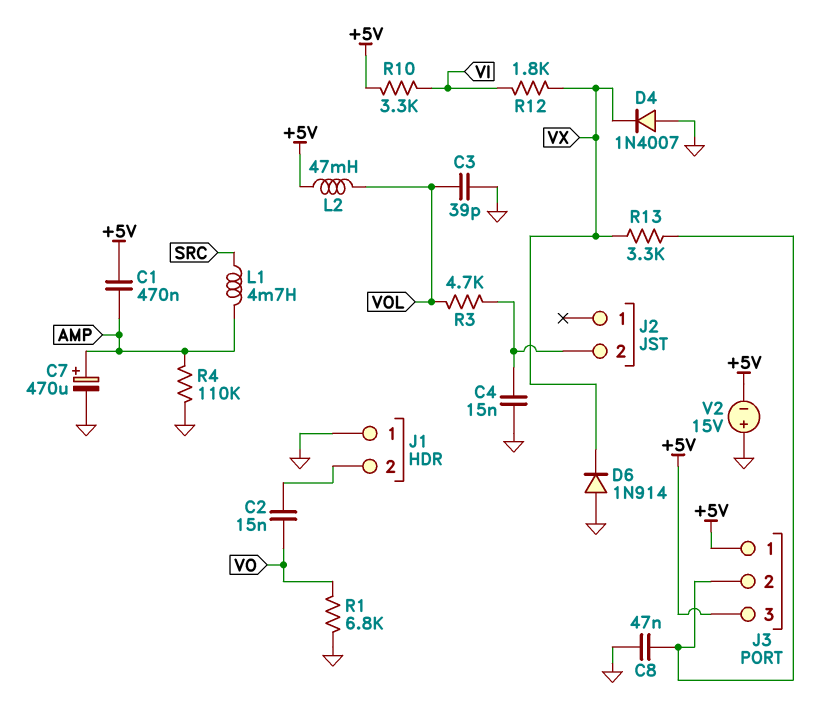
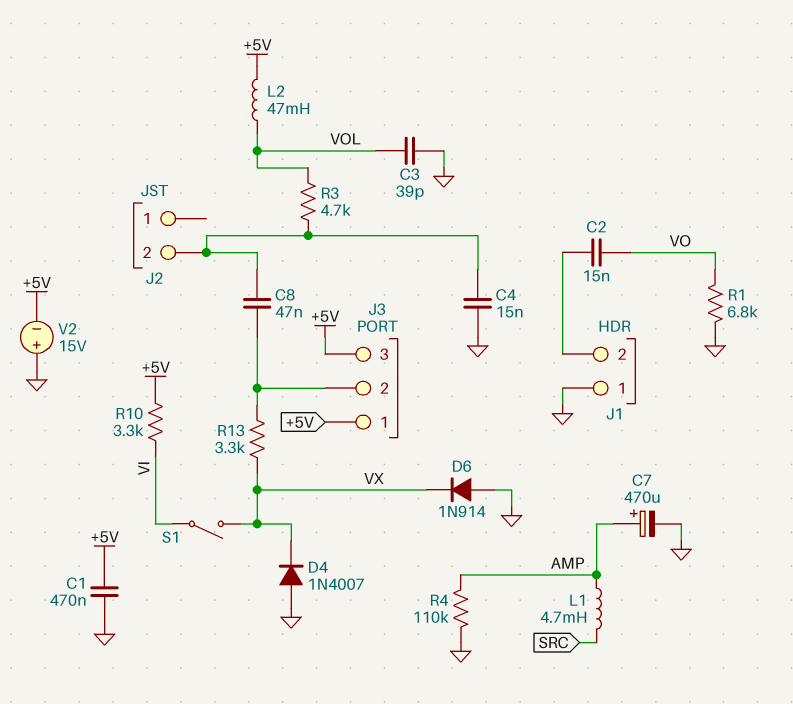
C1: 470nF (+5V, AMP) -> 470nF (+5V, GND)
C8: 47nF (GND, J3/2) -> 47nF (J2/2, J3/2)
R12: 1.8k (VI, VX) -> none
S1: none -> switch (VI, VX)

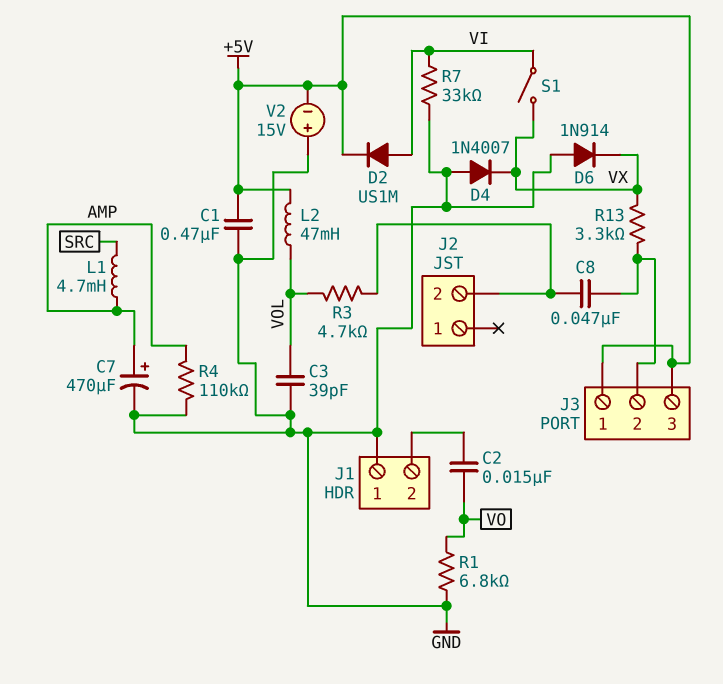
C4: 15nF (GND, J2/2) -> none
D2: none -> diode US1M (A VI, K +5V)
R7: none -> 33k (GND, VI)
R10: 3.3k (+5V, VI) -> none

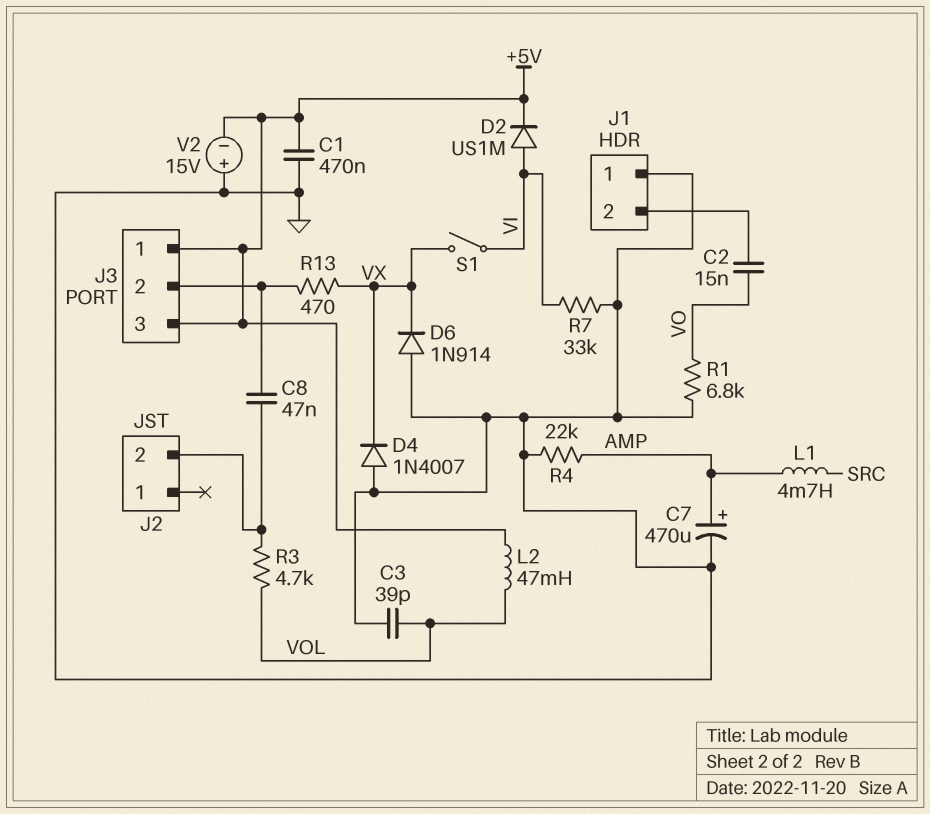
R4: 110k (AMP, GND) -> 22k (AMP, GND)
R13: 3.3k (J3/2, VX) -> 470 (J3/2, VX)

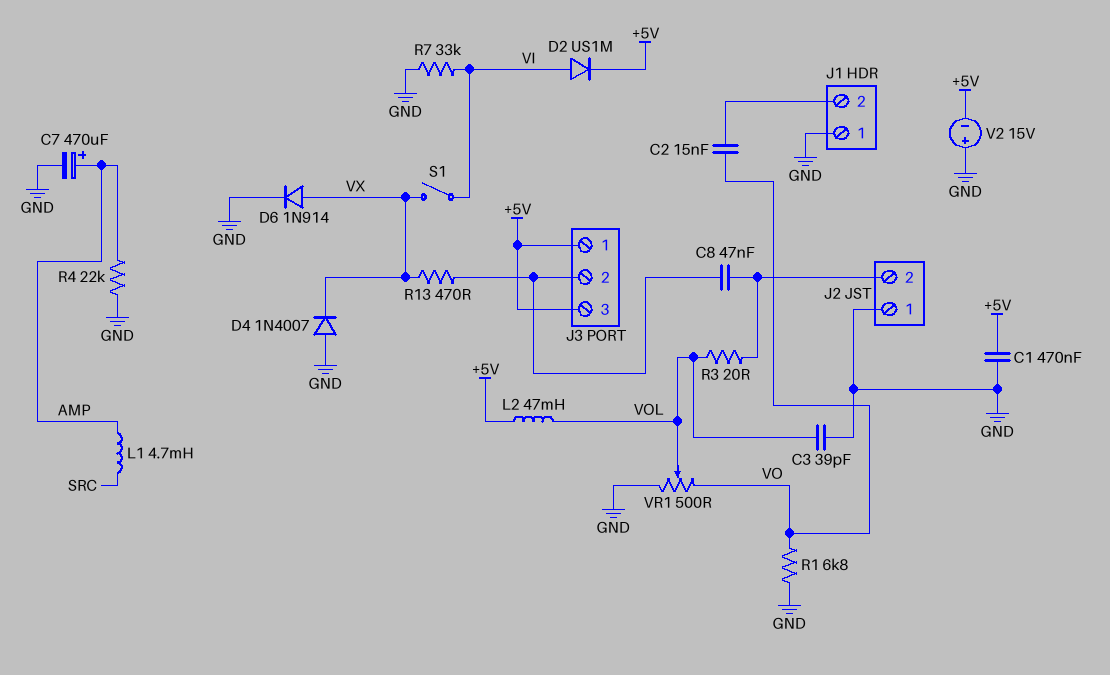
D6: diode 1N914 (A GND, K VX) -> diode 1N914 (A VX, K GND)
J2 pin 1: none -> GND
R3: 4.7k (J2/2, VOL) -> 20 (J2/2, VOL)
VR1: none -> 500 (GND, VO, wiper VOL)

